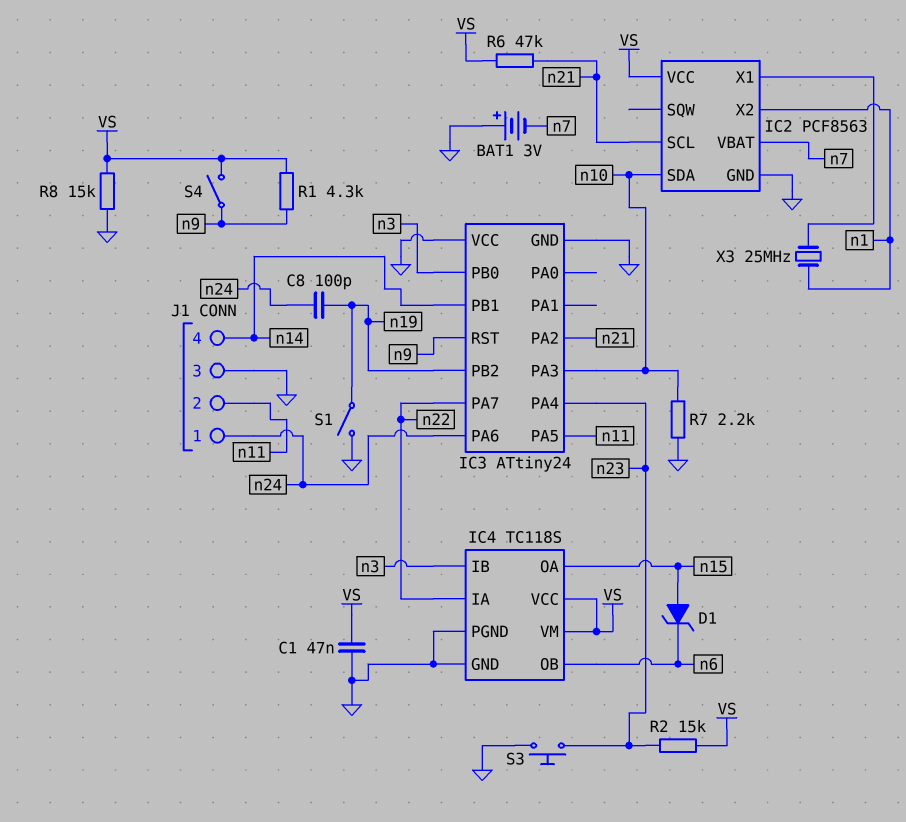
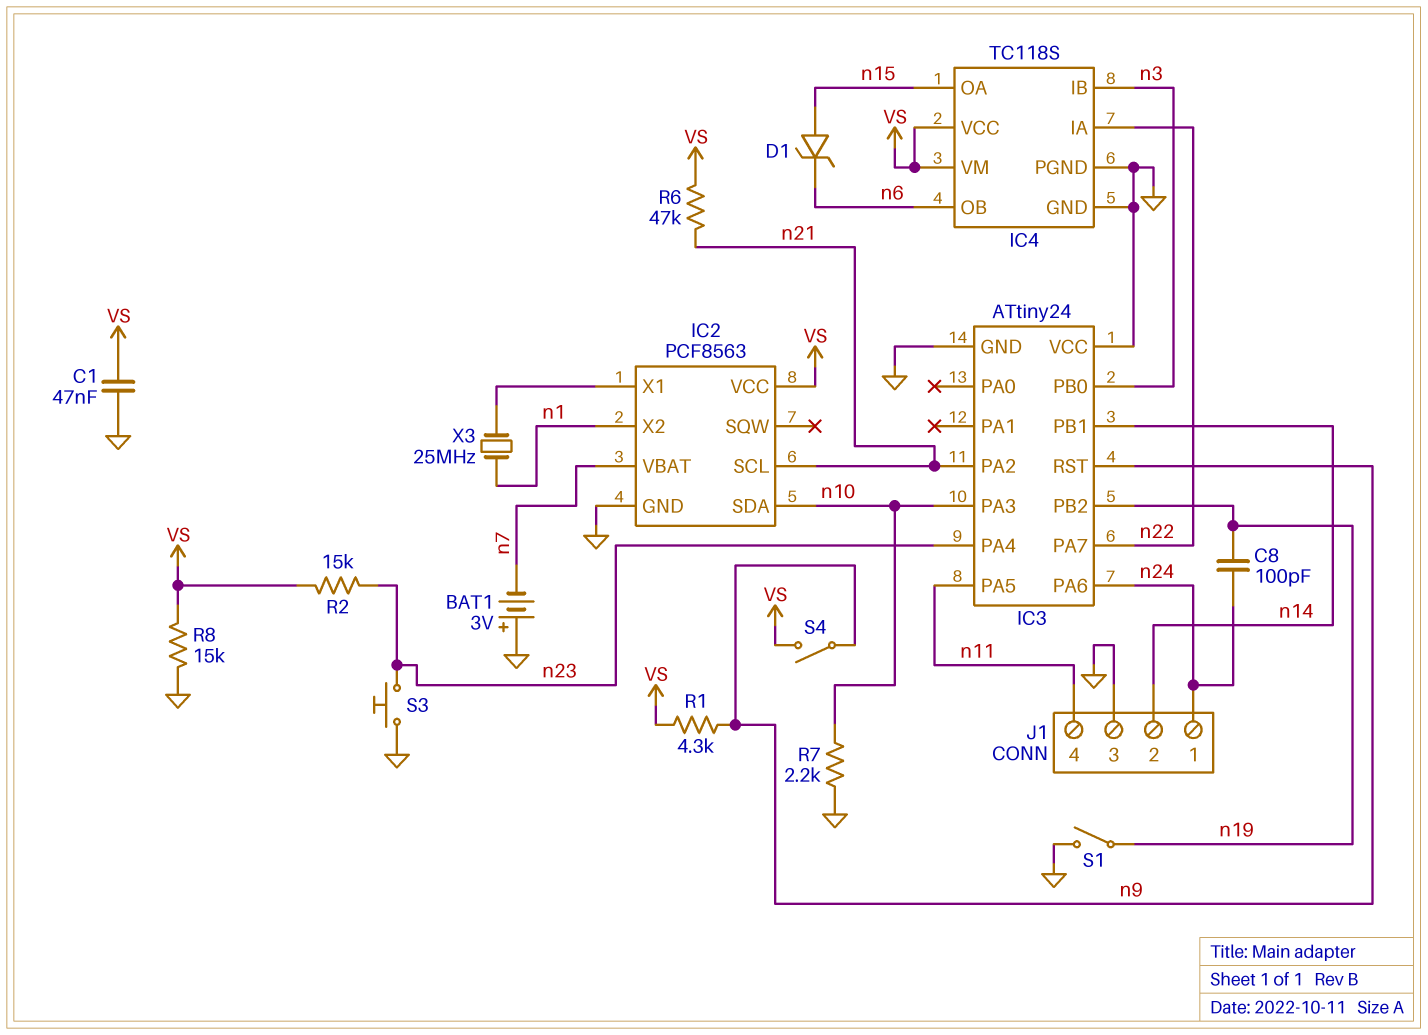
J1 pin 2: n11 -> n14
J1 pin 4: n14 -> n11

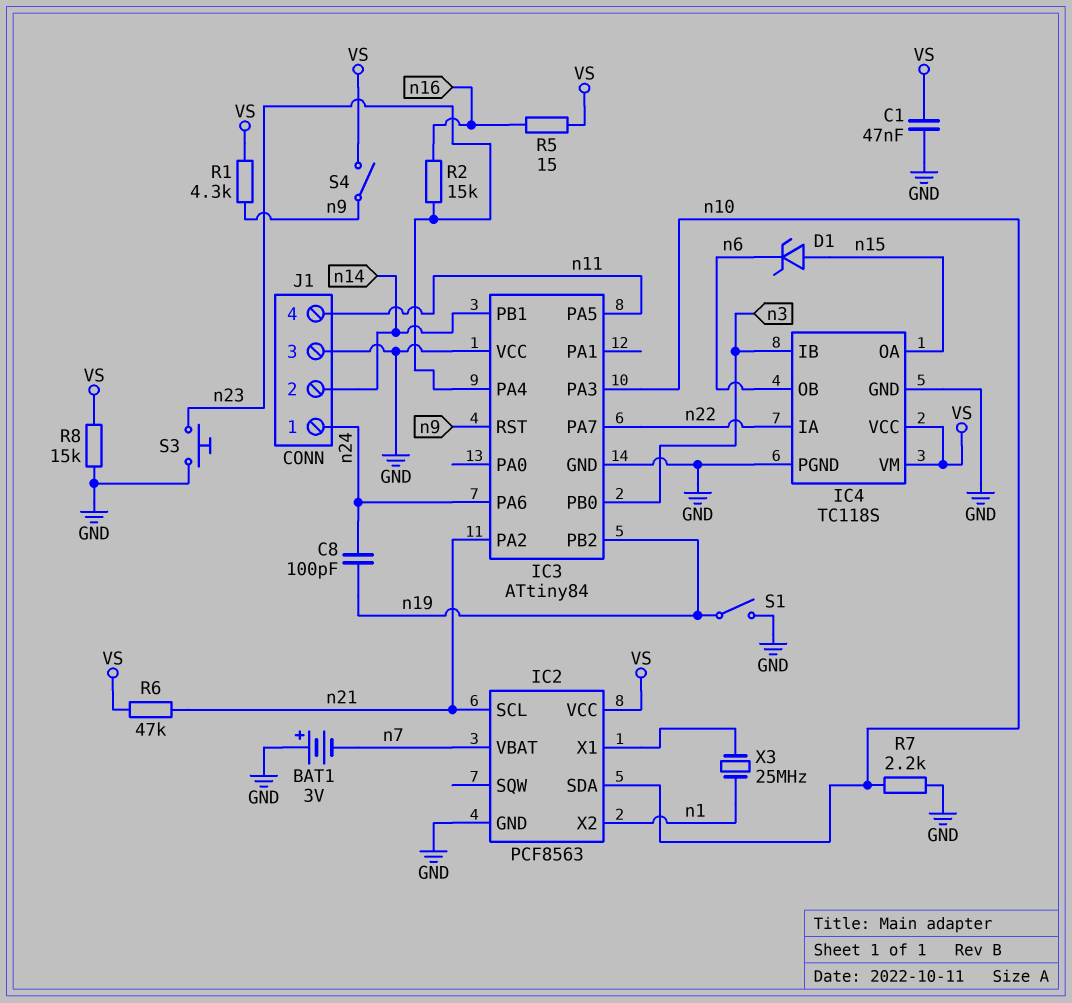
IC3: ATtiny24 -> ATtiny84
R2: 15k (VS, n23) -> 15k (n16, n23)
R5: none -> 15 (VS, n16)

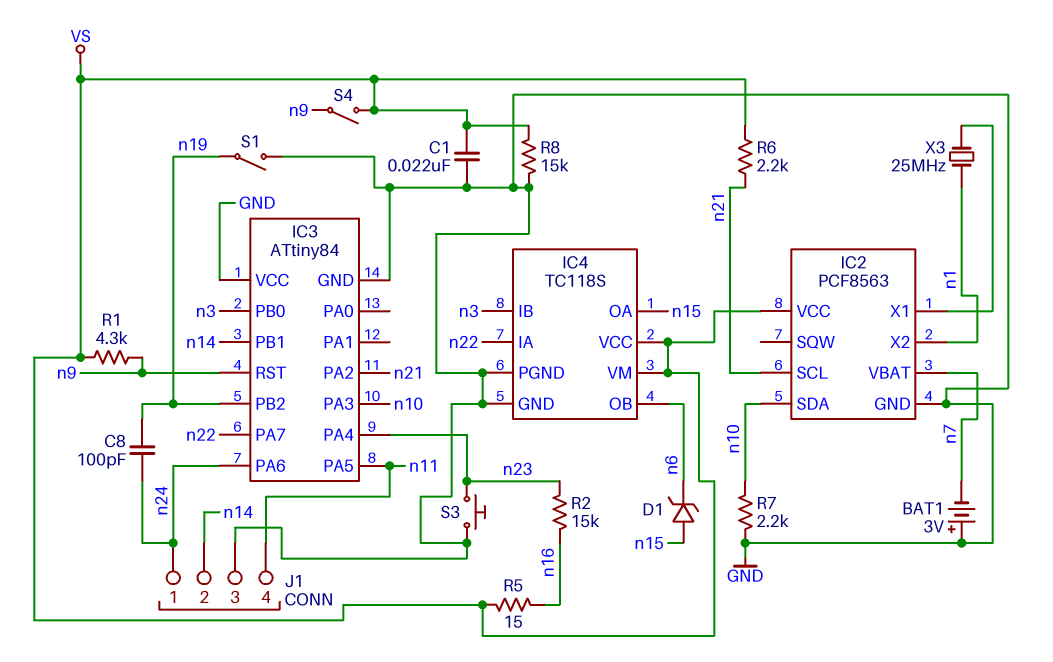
C1: 47nF (GND, VS) -> 22nF (GND, VS)
R6: 47k (VS, n21) -> 2.2k (VS, n21)

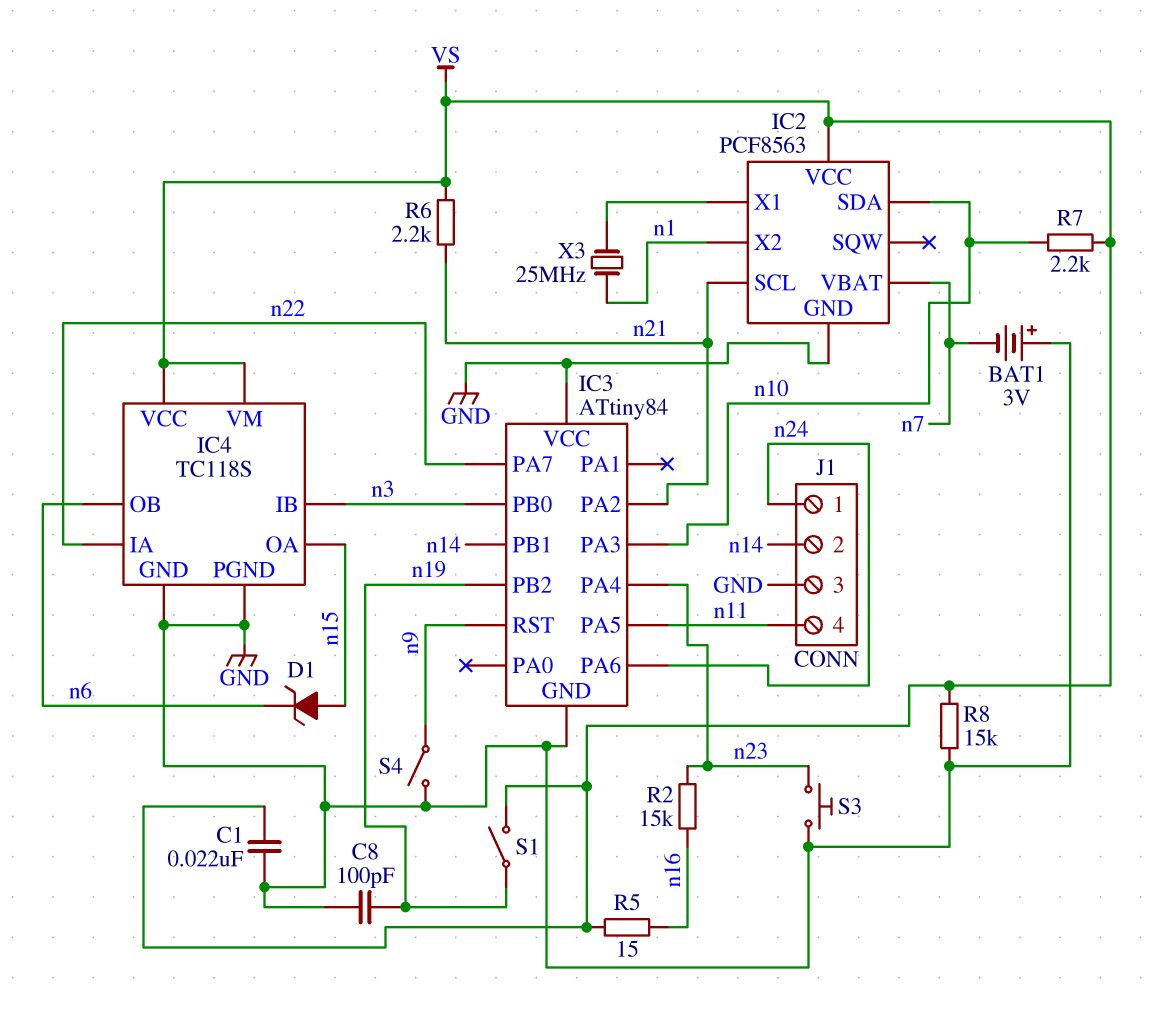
C8: 100pF (n19, n24) -> 100pF (GND, n19)
R1: 4.3k (VS, n9) -> none
R7: 2.2k (GND, n10) -> 2.2k (VS, n10)
S1: switch (GND, n19) -> switch (VS, n19)
S4: switch (VS, n9) -> switch (GND, n9)

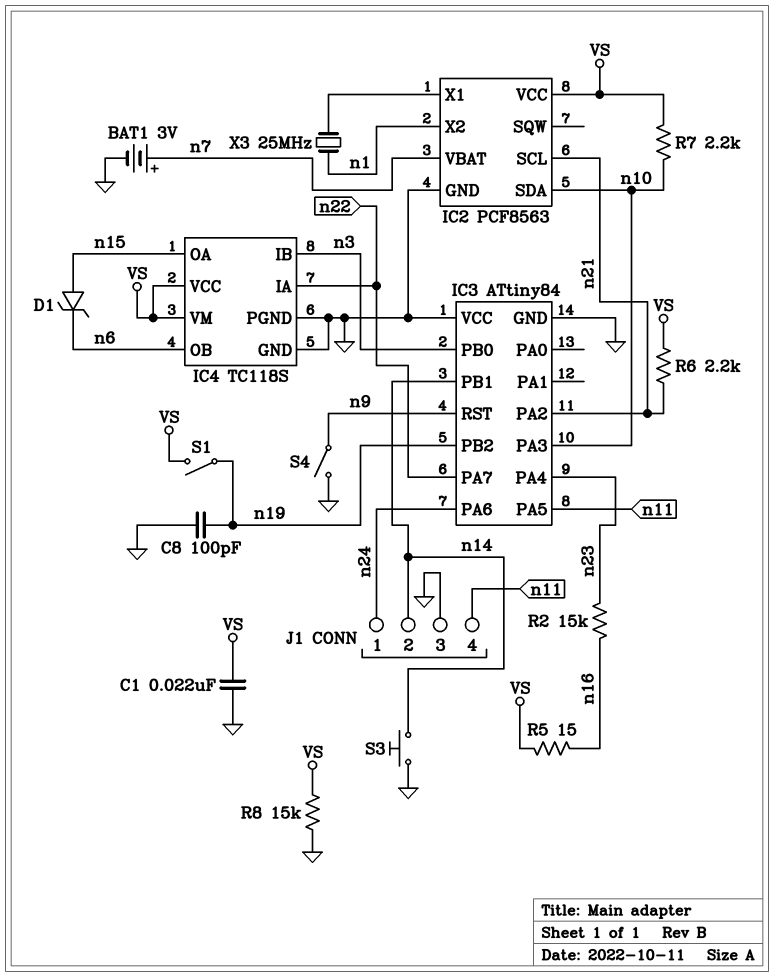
BAT1: 3V (plus GND, minus n7) -> 3V (plus n7, minus GND)
S3: button (GND, n23) -> button (GND, n14)

